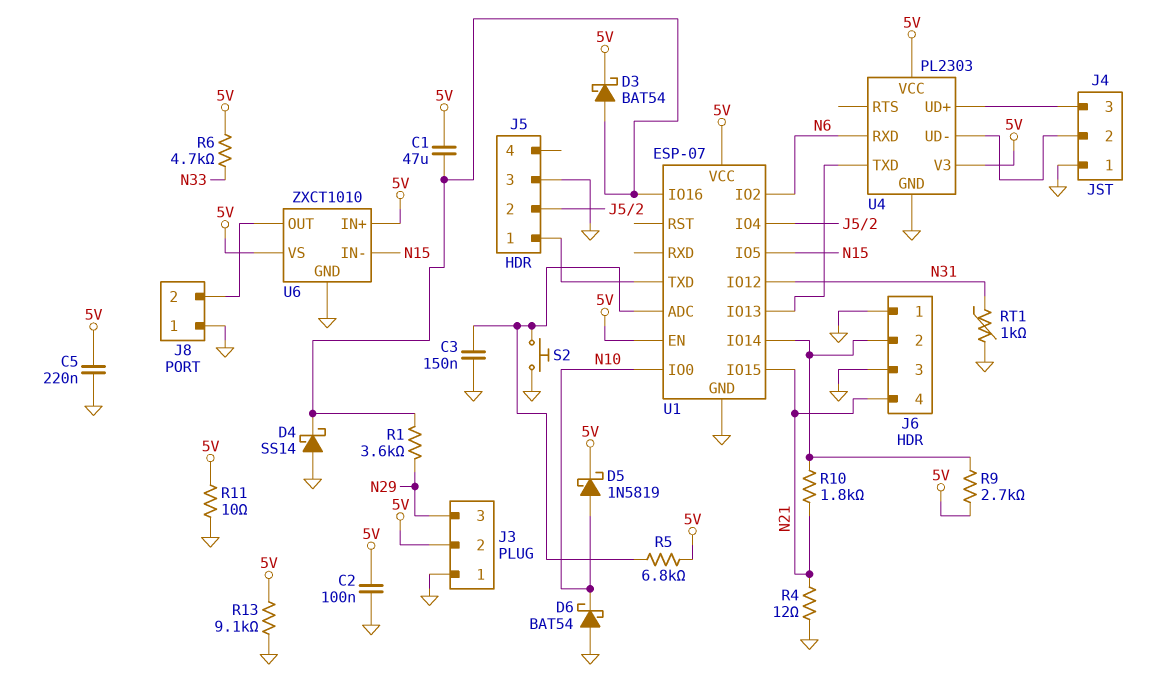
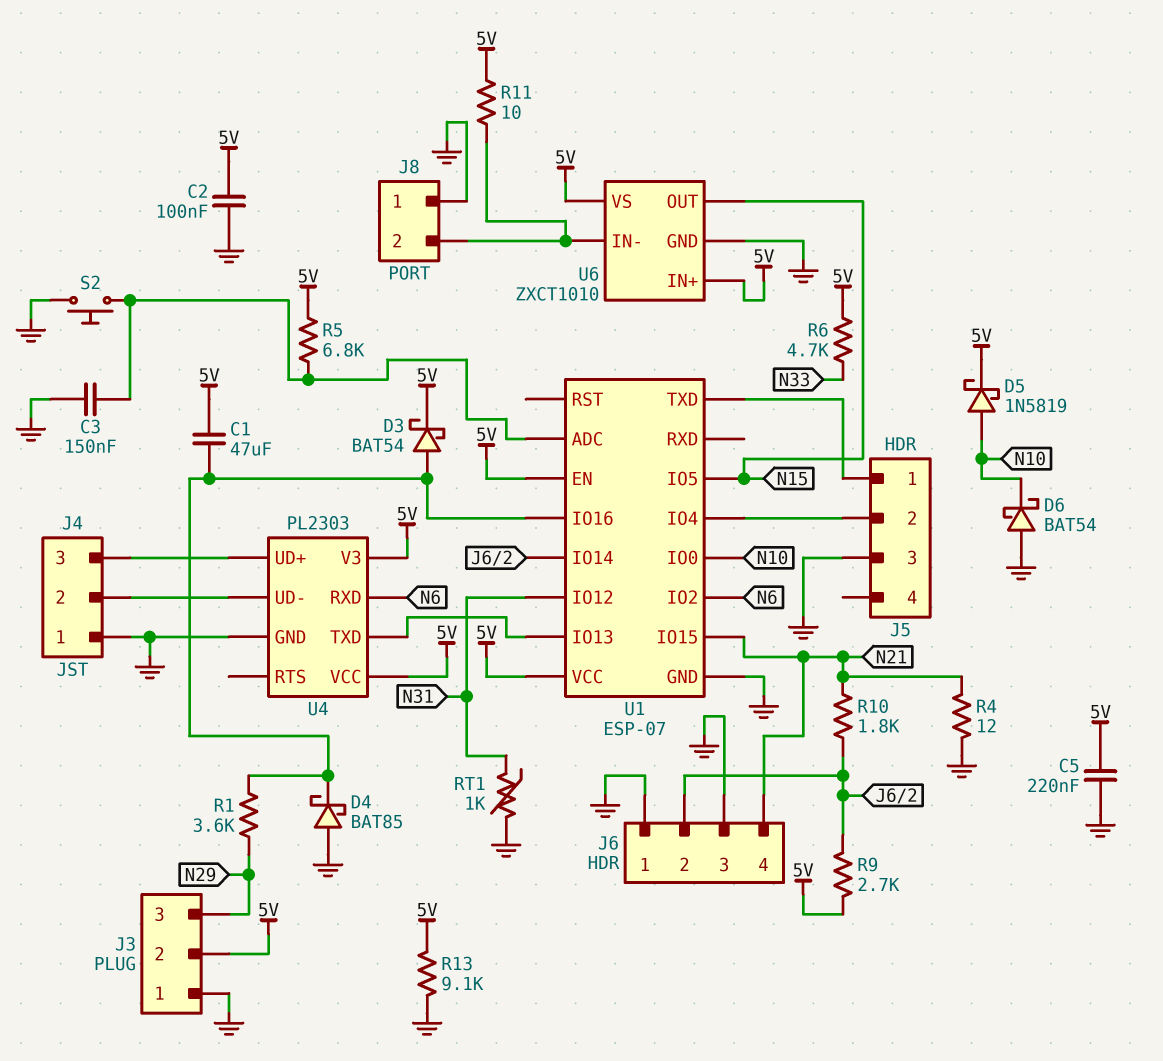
D4: schottky SS14 (A GND, K U1/IO16) -> schottky BAT85 (A GND, K U1/IO16)
R11: 10 (5V, GND) -> 10 (5V, J8/2)
U6 pin IN-: N15 -> J8/2
U6 pin OUT: J8/2 -> N15

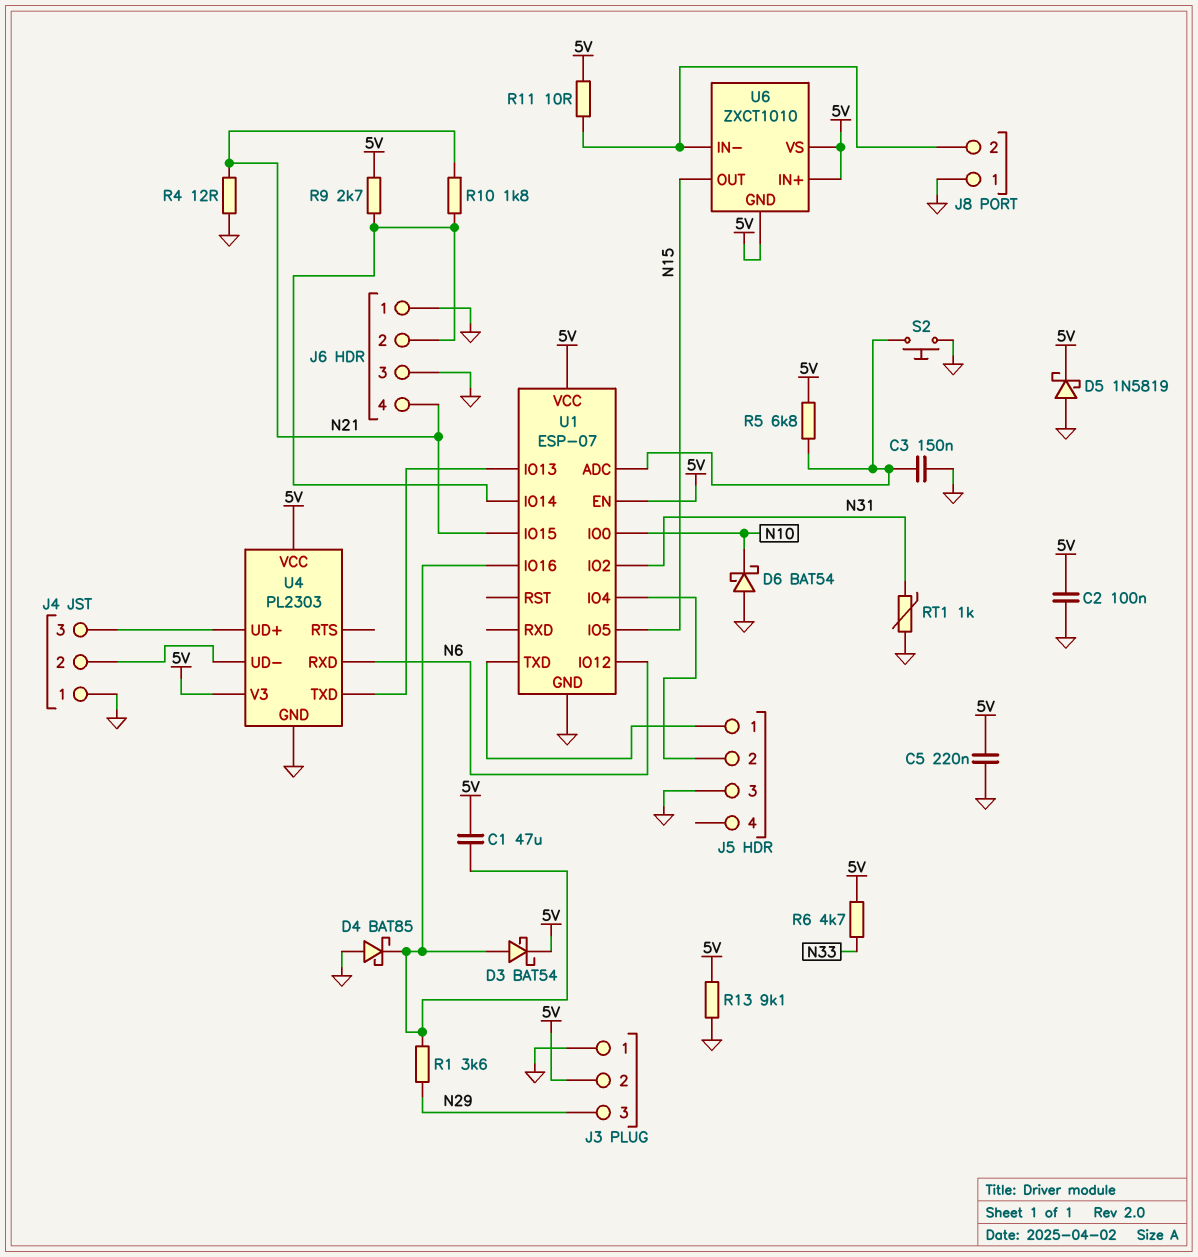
D5: schottky 1N5819 (A N10, K 5V) -> schottky 1N5819 (A GND, K 5V)
U1 pin IO2: N6 -> N31
U1 pin IO12: N31 -> N6
U6 pin GND: GND -> 5V

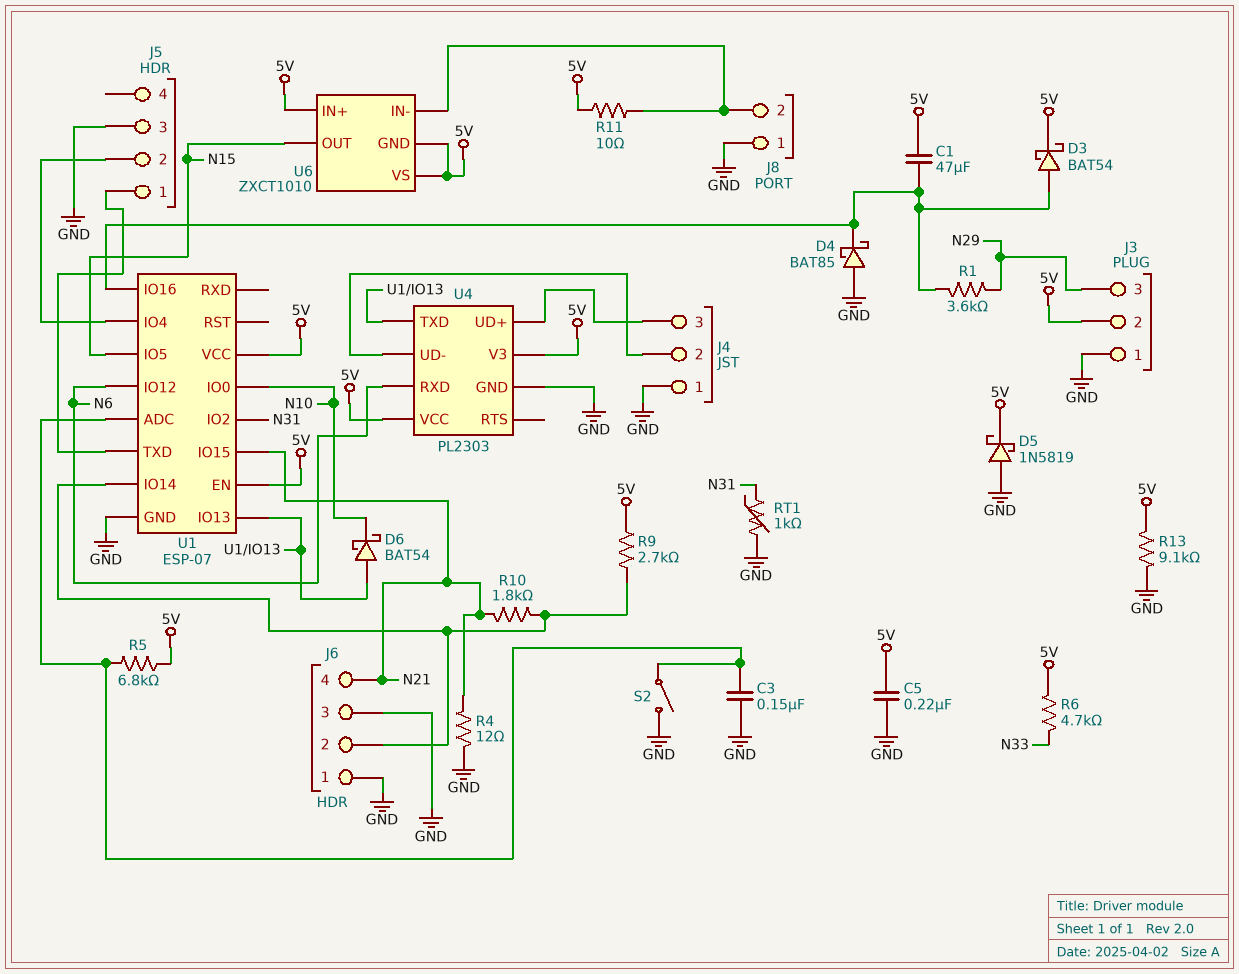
C2: 100nF (5V, GND) -> none
D6: schottky BAT54 (A GND, K N10) -> schottky BAT54 (A U1/IO13, K N10)
S2: button (GND, U1/ADC) -> switch (GND, U1/ADC)

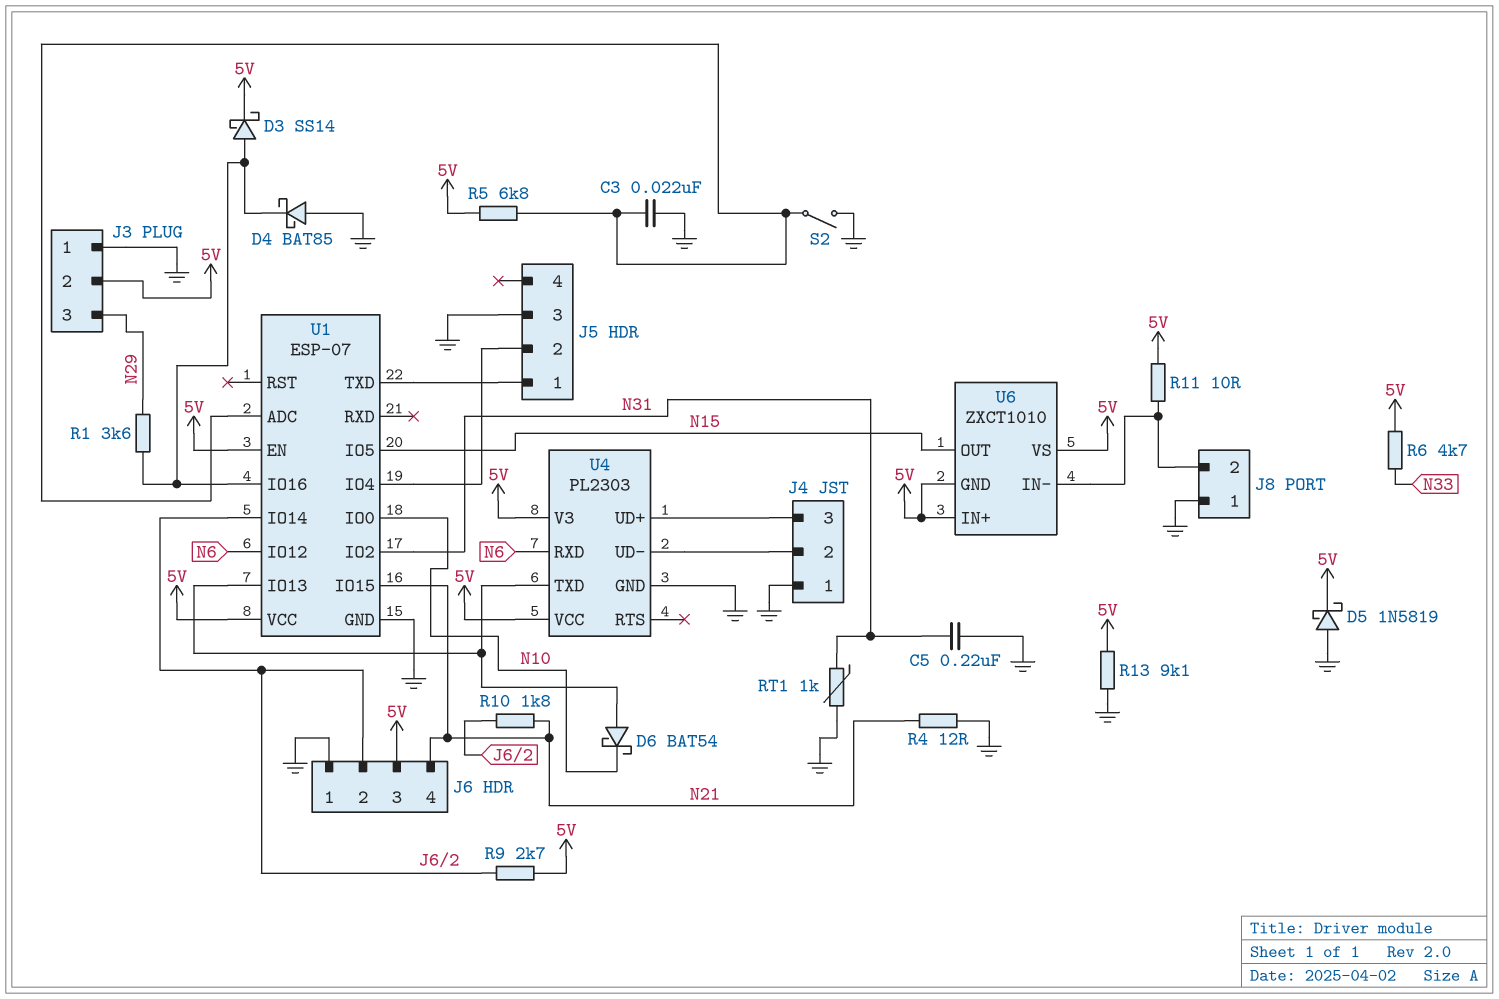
C1: 47uF (5V, U1/IO16) -> none
C3: 150nF (GND, U1/ADC) -> 22nF (GND, U1/ADC)
C5: 220nF (5V, GND) -> 220nF (GND, N31)
D3: schottky BAT54 (A U1/IO16, K 5V) -> schottky SS14 (A U1/IO16, K 5V)
J6 pin 3: GND -> 5V

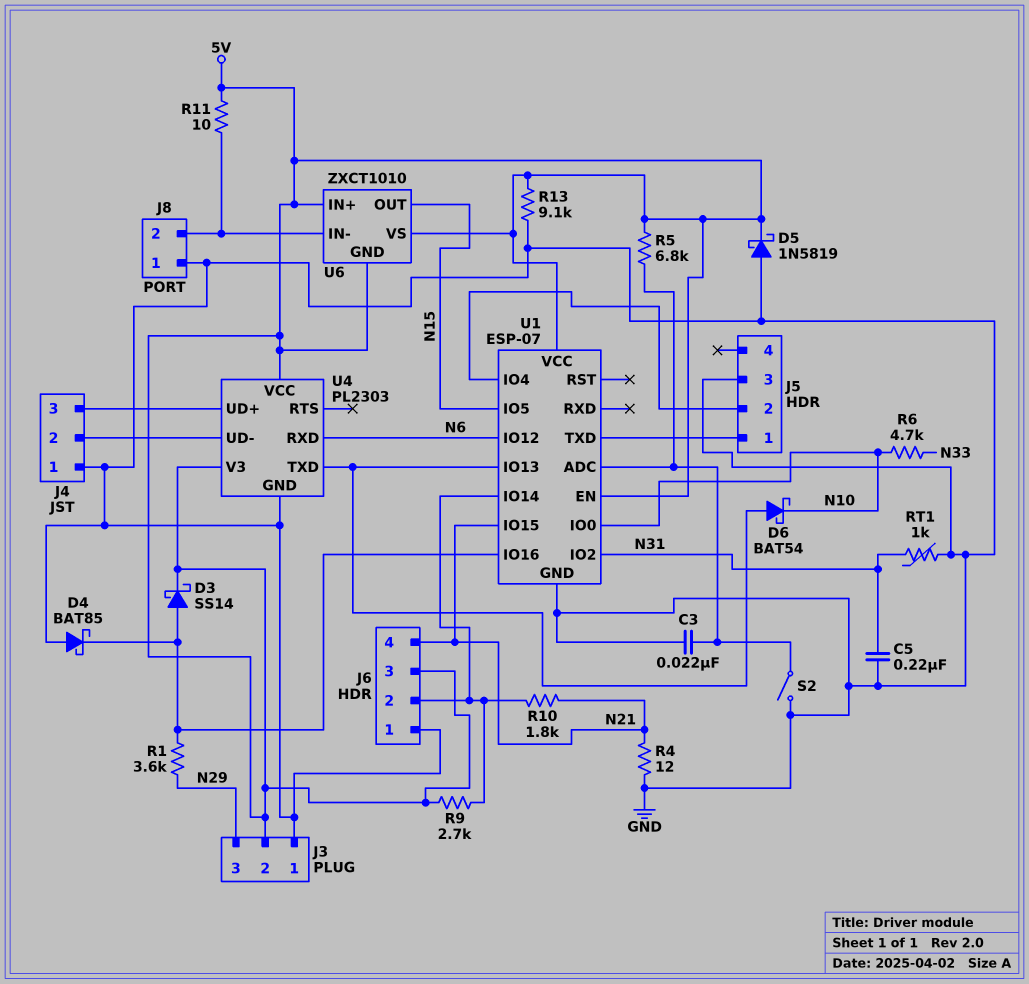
R6: 4.7k (5V, N33) -> 4.7k (N10, N33)

